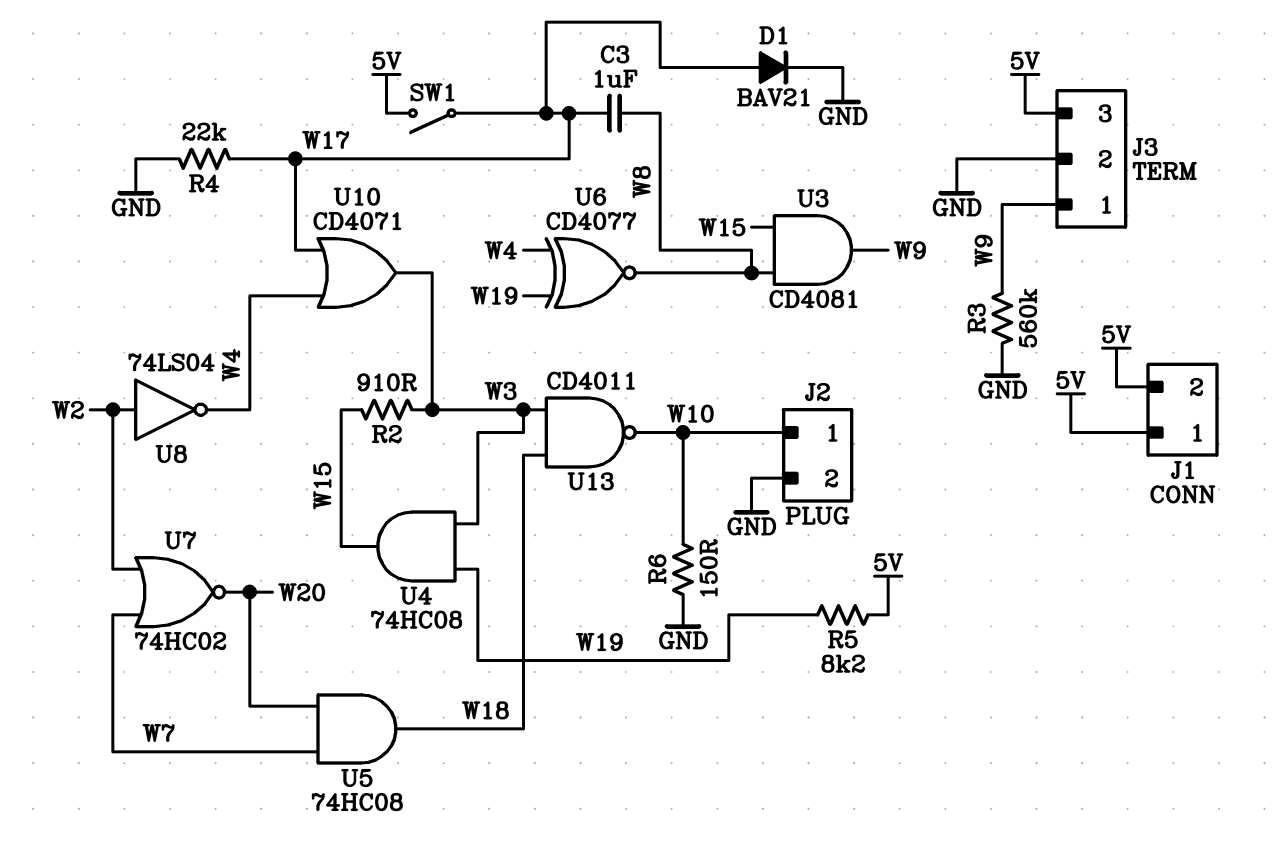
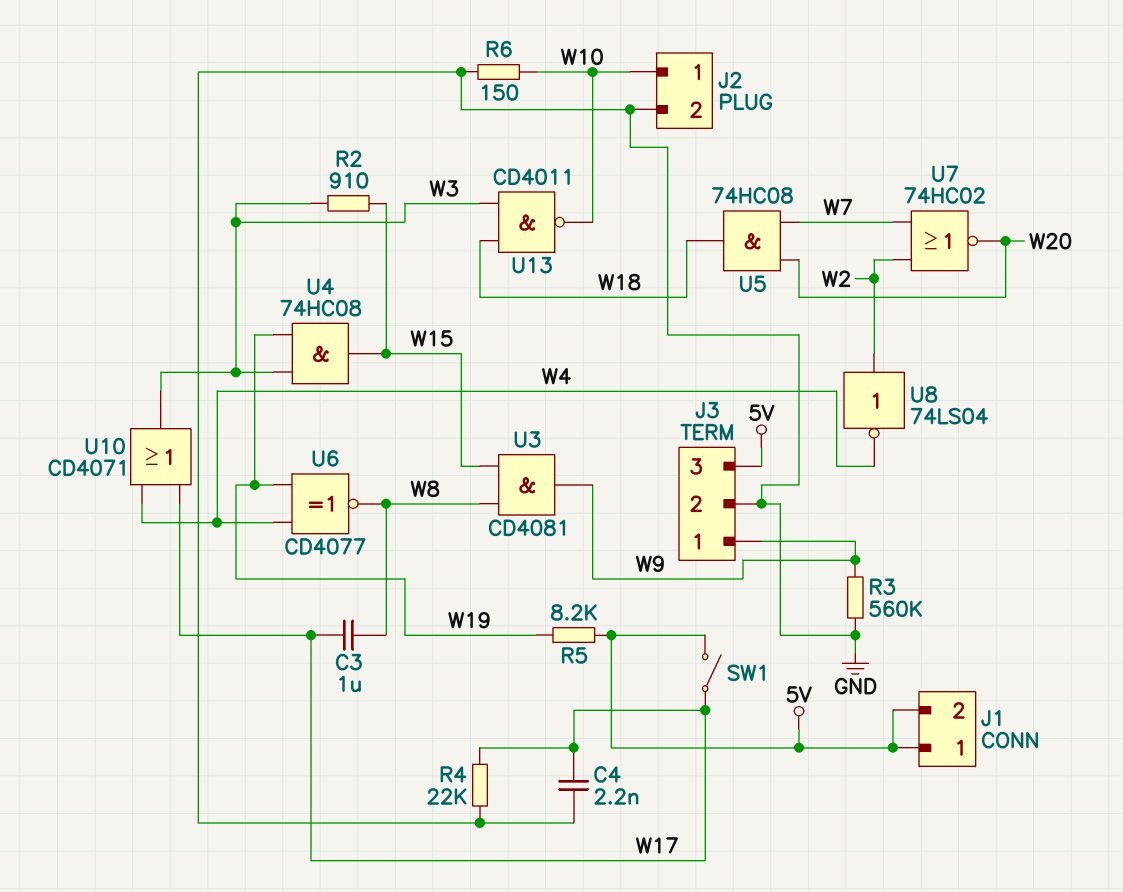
C4: none -> 2.2nF (GND, W17)
D1: diode BAV21 (A W17, K GND) -> none

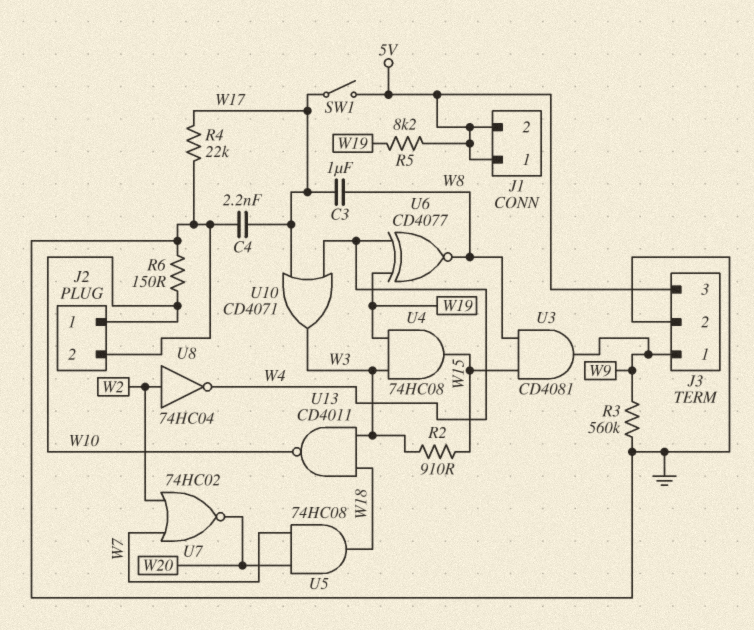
U8: NOT 74LS04 (in W2, out W4) -> NOT 74HC04 (in W2, out W4)

